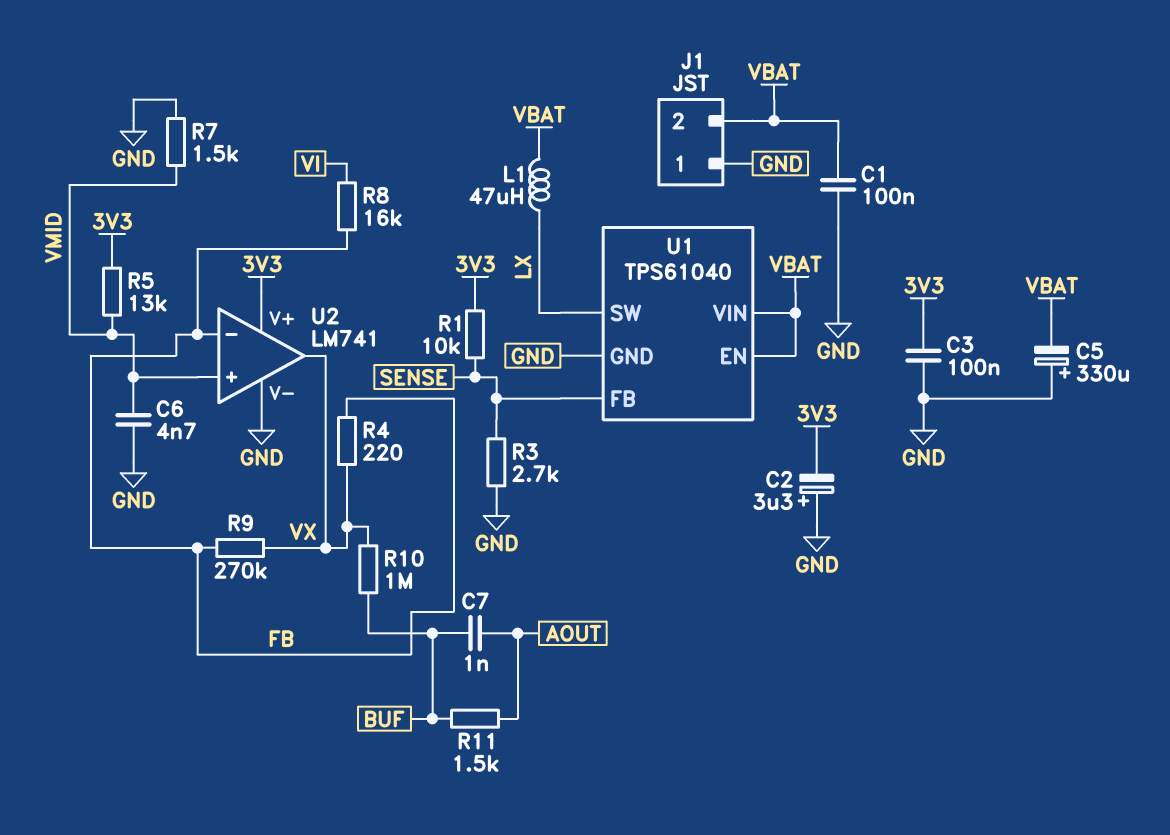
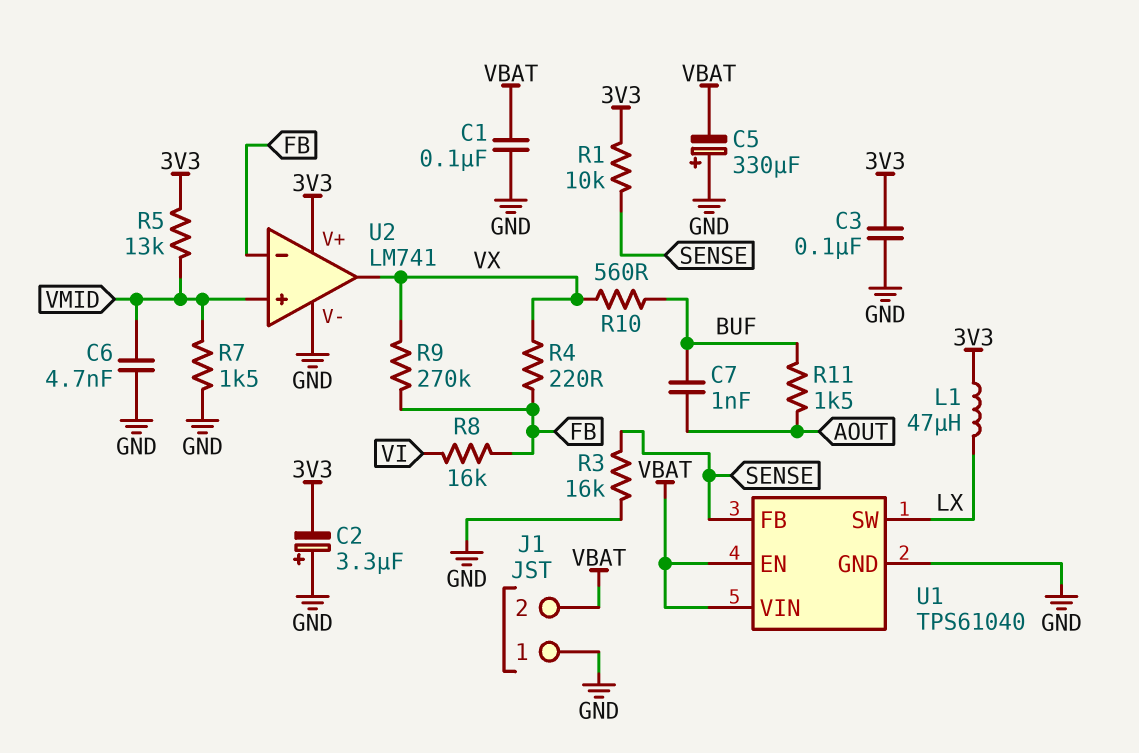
L1: 47uH (LX, VBAT) -> 47uH (3V3, LX)
R3: 2.7k (GND, SENSE) -> 16k (GND, SENSE)
R10: 1M (BUF, VX) -> 560 (BUF, VX)

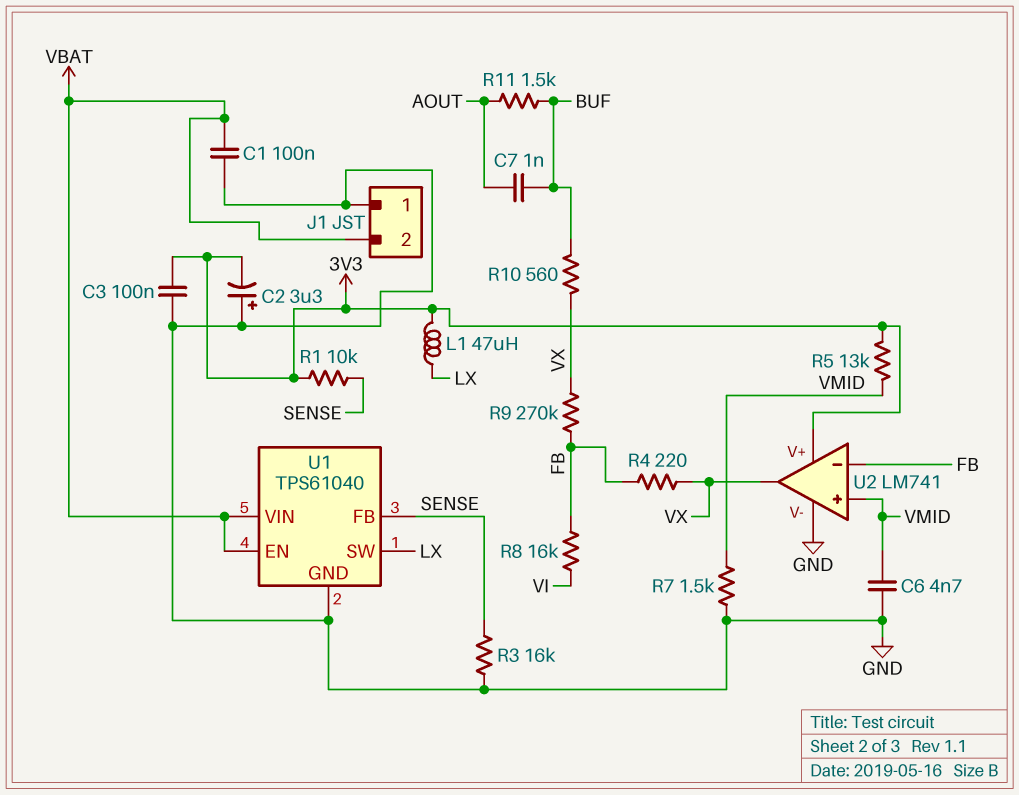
C5: 330uF (plus GND, minus VBAT) -> none

